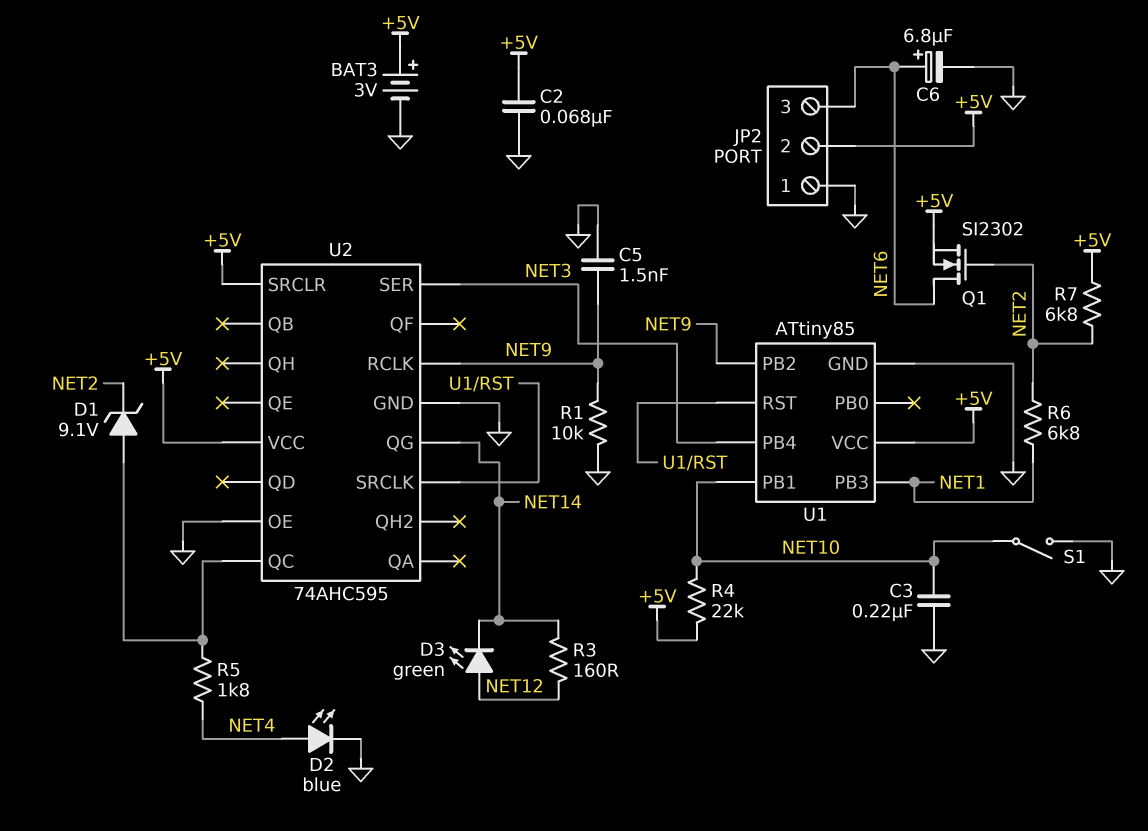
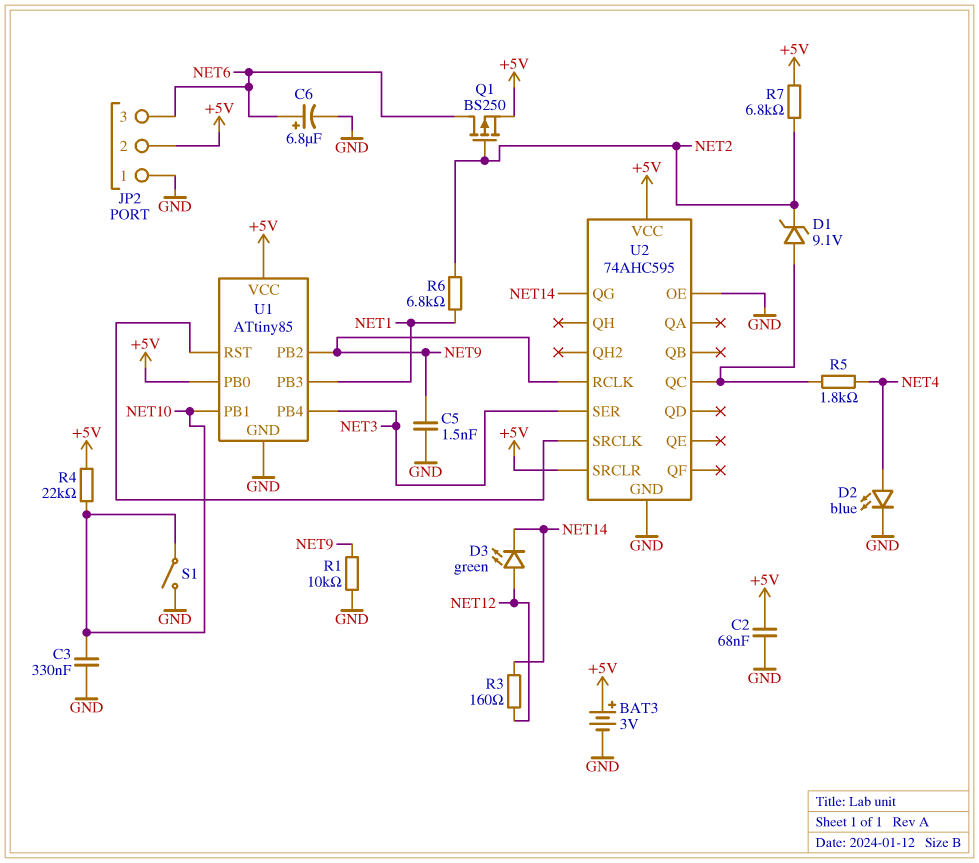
C3: 220nF (GND, NET10) -> 330nF (GND, NET10)
Q1: NMOS SI2302 (G NET2, D NET6, S +5V) -> PMOS BS250 (G NET2, D NET6, S +5V)
U1 pin PB0: none -> +5V

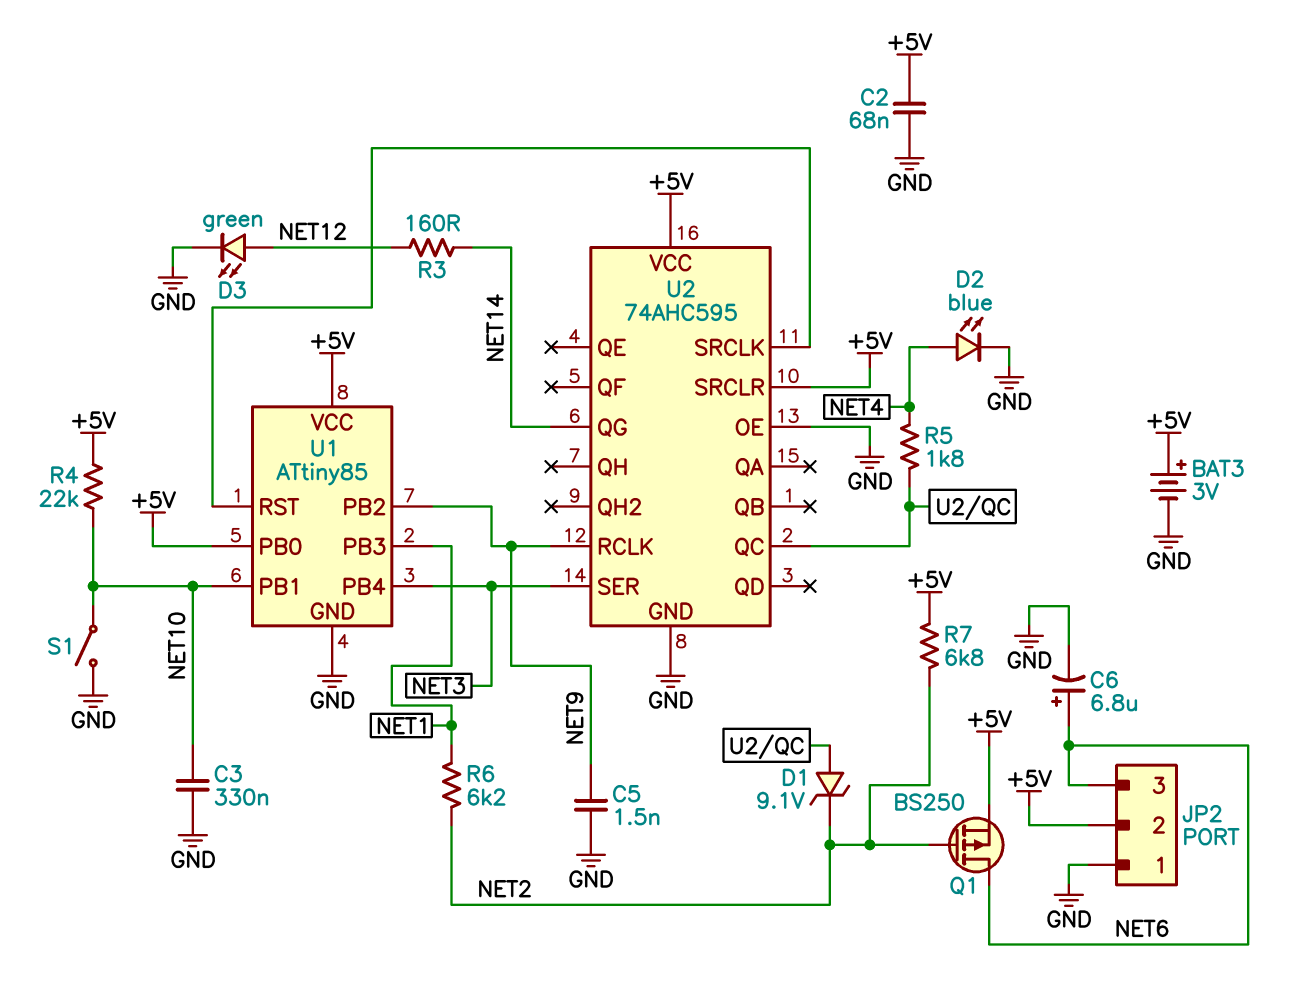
D3: LED green (A NET12, K NET14) -> LED green (A NET12, K GND)
R1: 10k (GND, NET9) -> none
R6: 6.8k (NET1, NET2) -> 6.2k (NET1, NET2)

